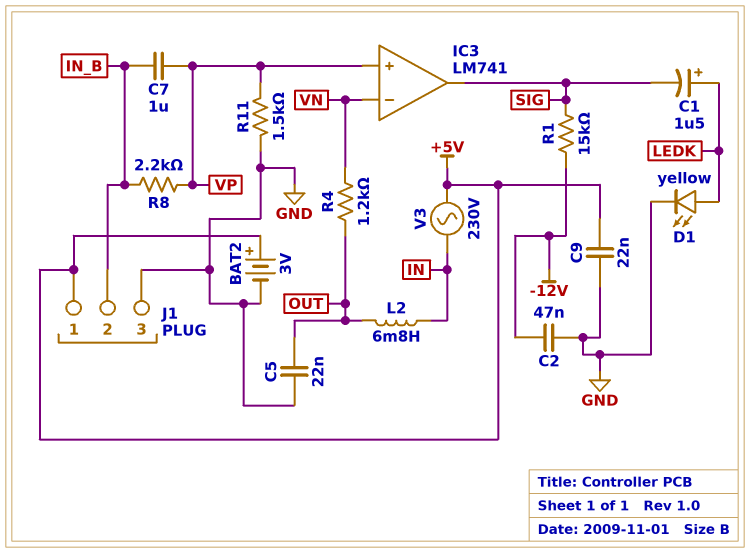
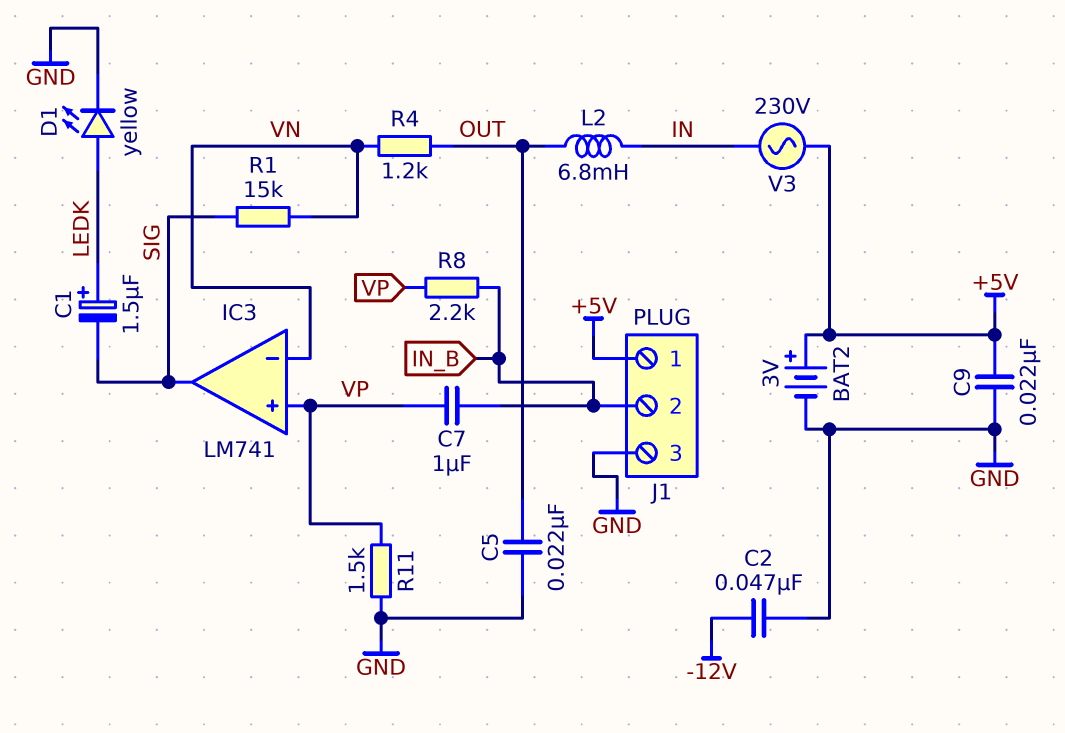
R1: 15k (-12V, SIG) -> 15k (SIG, VN)

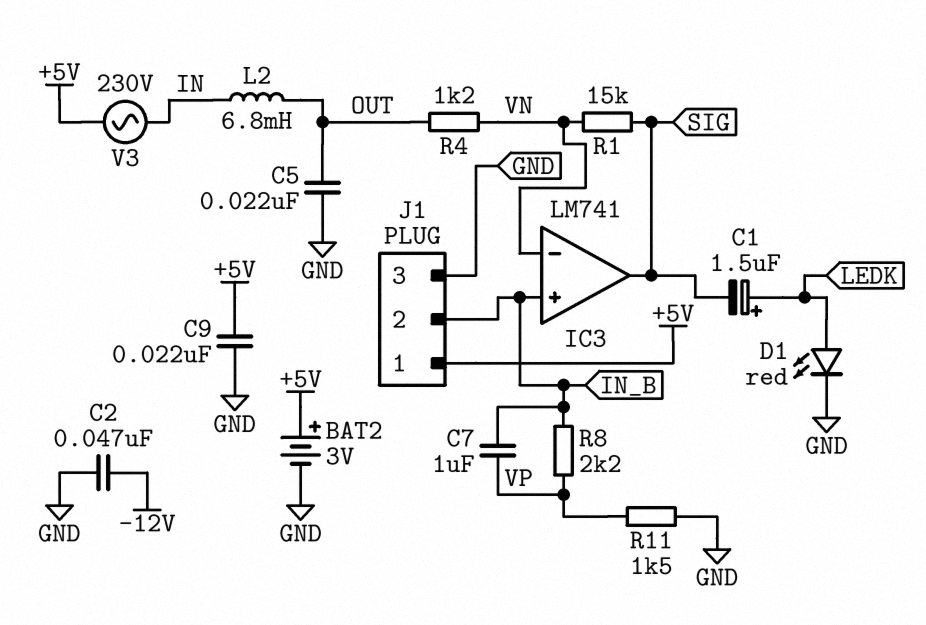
D1: LED yellow (A LEDK, K GND) -> LED red (A LEDK, K GND)
IC3 pin in+: VP -> IN_B

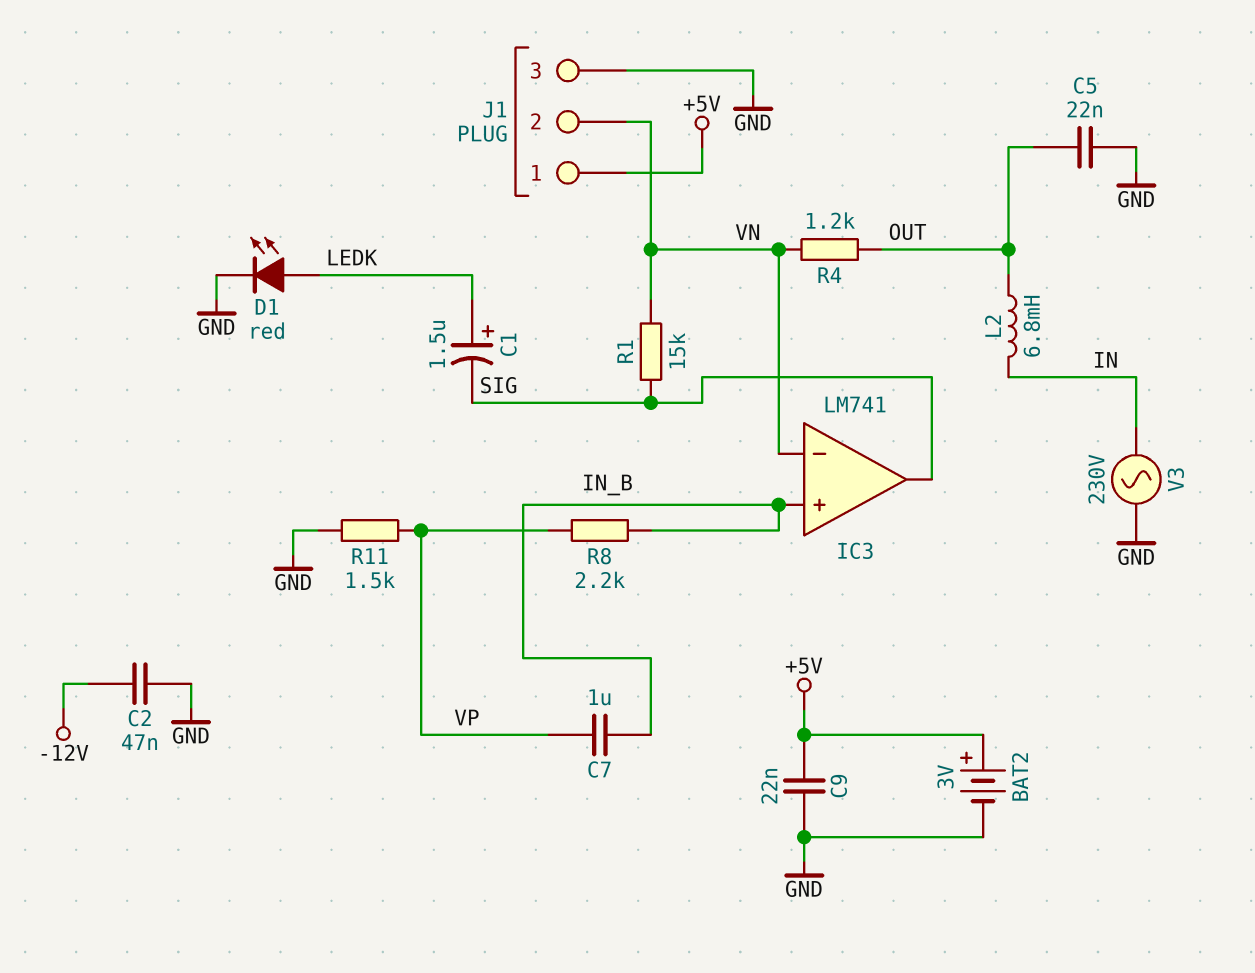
J1 pin 2: IN_B -> VN
V3: AC 230V (+5V, IN) -> AC 230V (GND, IN)

